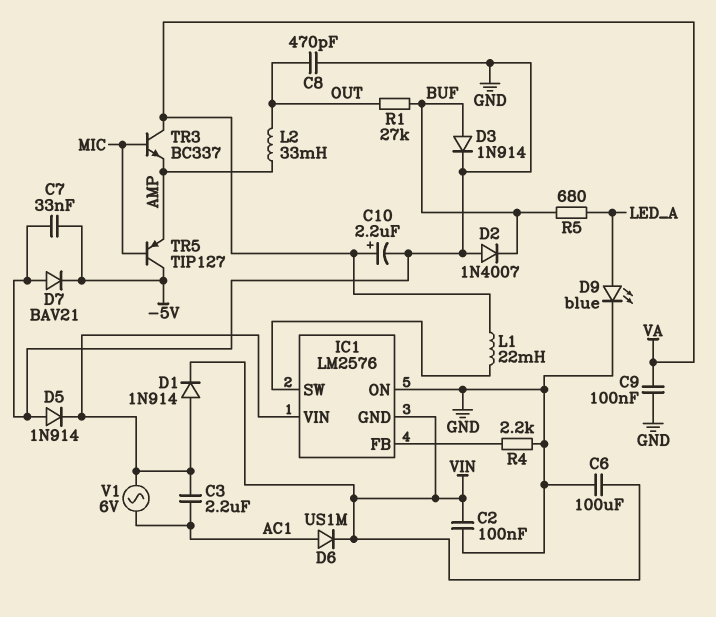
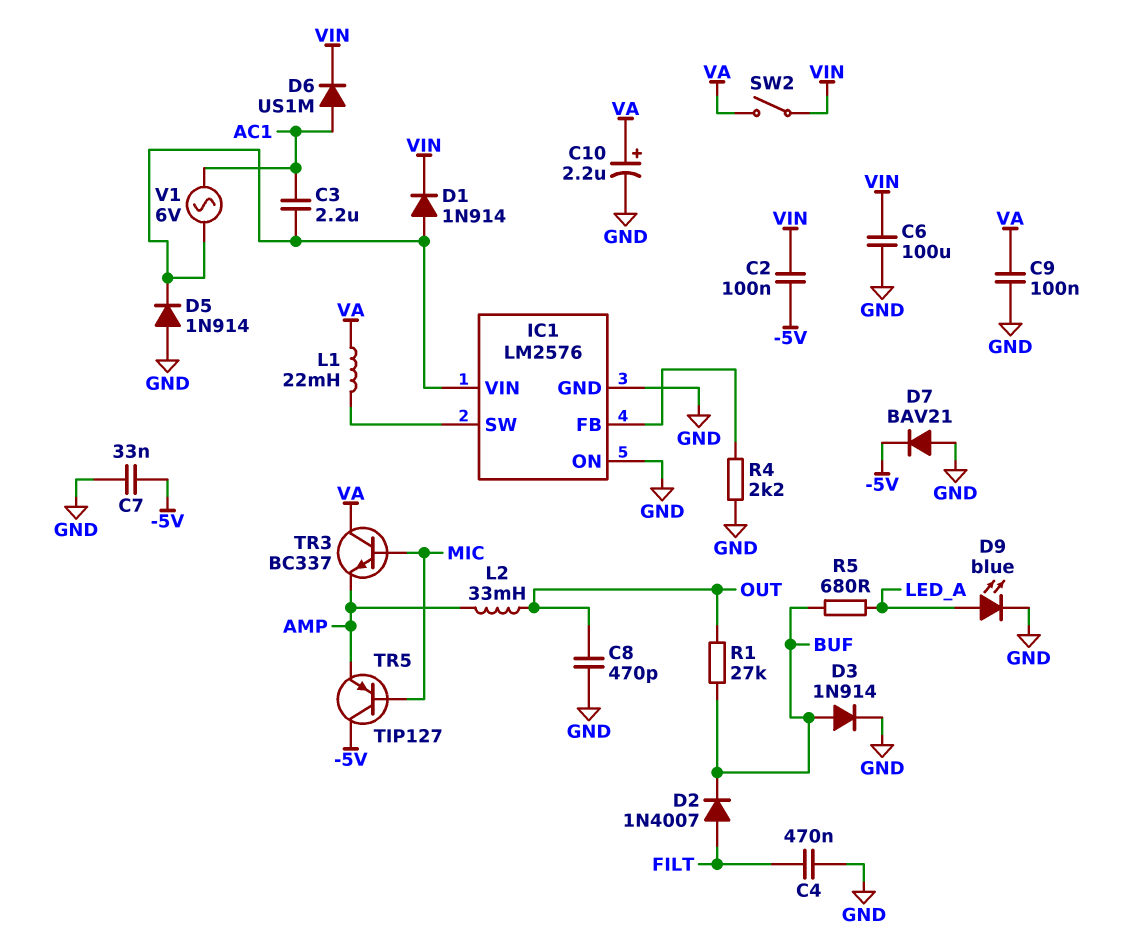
C2: 100nF (GND, VIN) -> 100nF (-5V, VIN)
C4: none -> 470nF (FILT, GND)
D2: diode 1N4007 (A GND, K BUF) -> diode 1N4007 (A FILT, K BUF)
IC1 pin GND: VIN -> GND
SW2: none -> switch (VA, VIN)

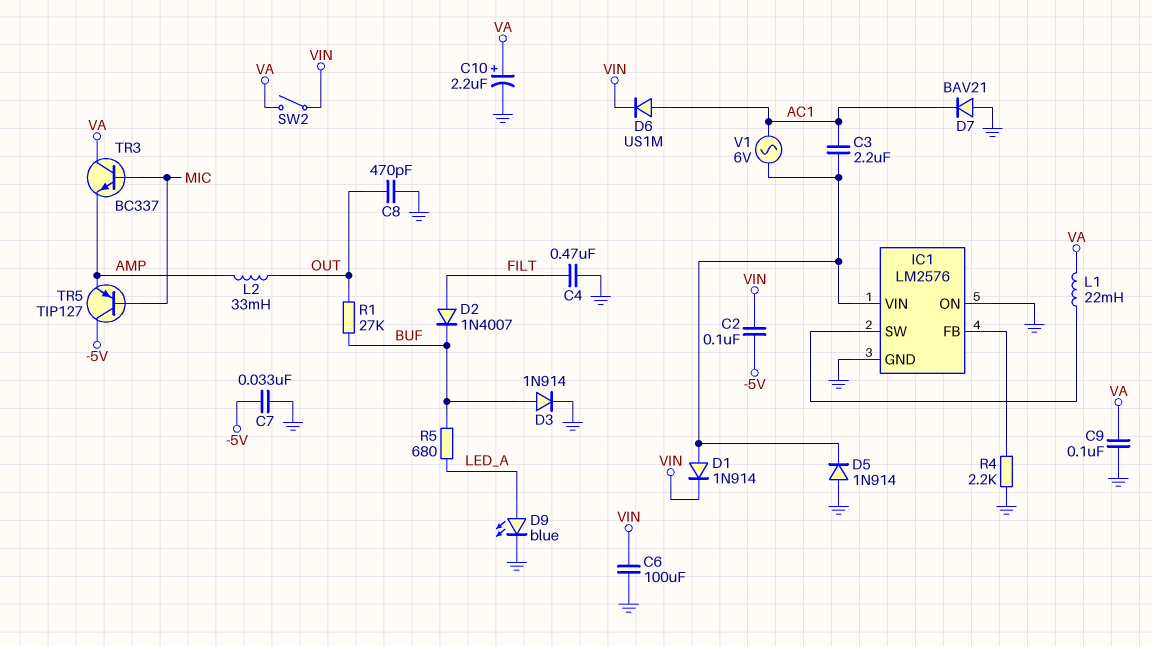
D7: diode BAV21 (A GND, K -5V) -> diode BAV21 (A GND, K AC1)

